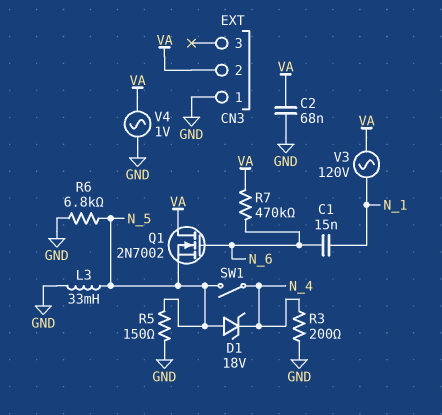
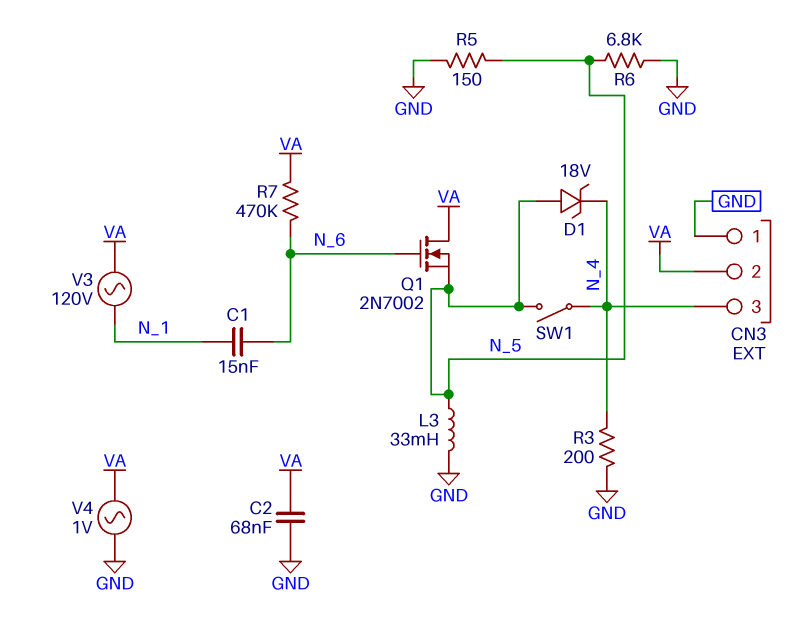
CN3 pin 3: none -> N_4

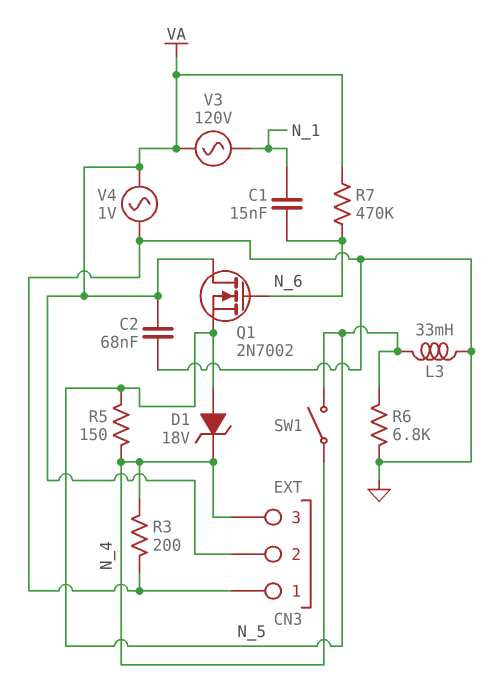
R5: 150 (GND, N_5) -> 150 (N_4, N_5)

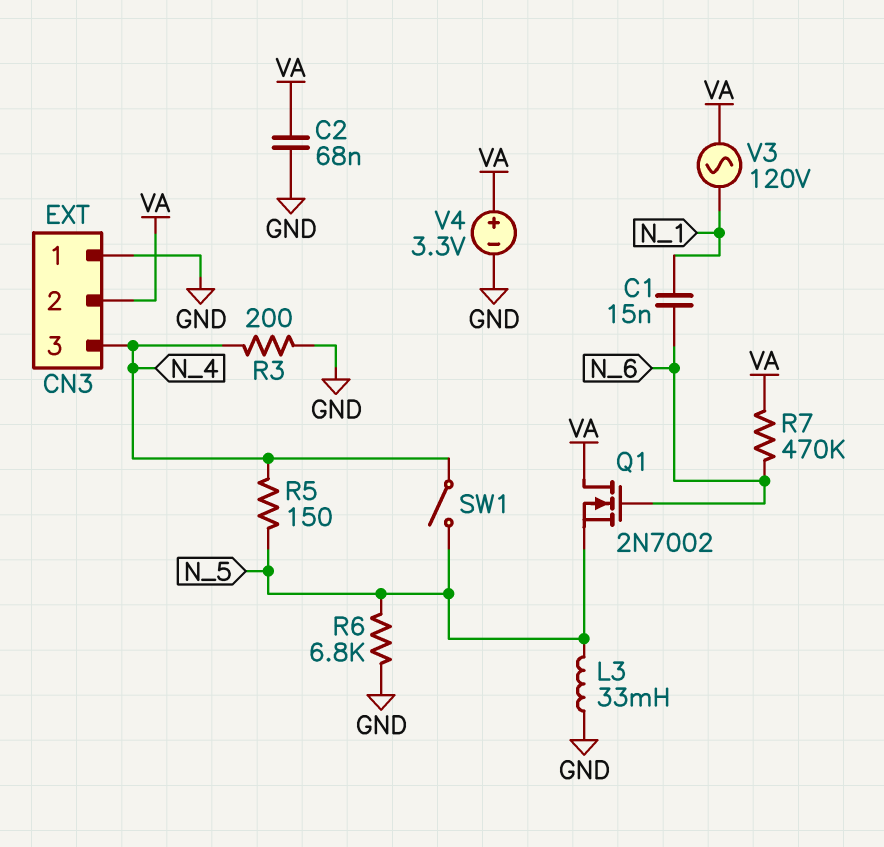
D1: zener 18V (A N_5, K N_4) -> none
V4: AC 1V (GND, VA) -> 3.3V (plus VA, minus GND)

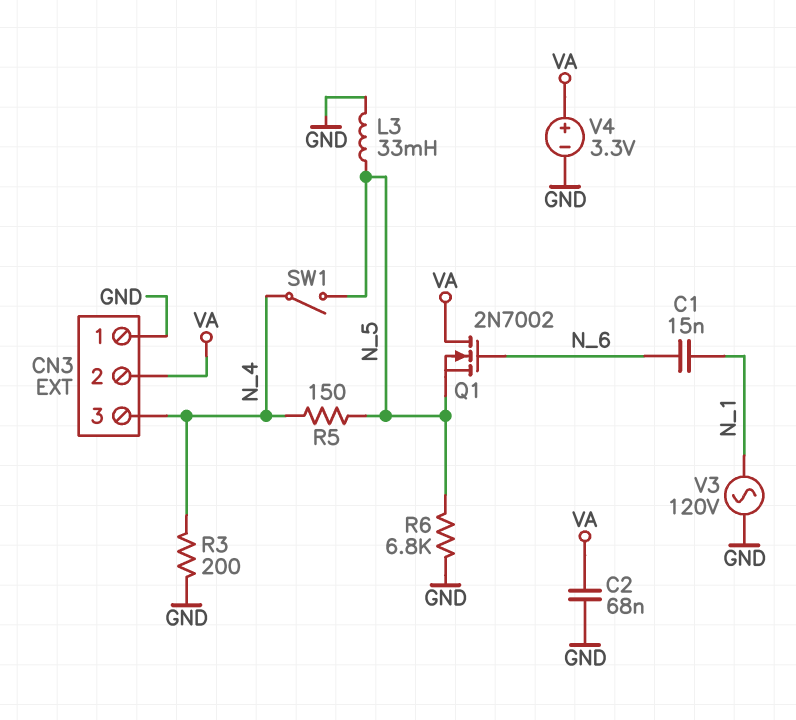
R7: 470k (N_6, VA) -> none
V3: AC 120V (N_1, VA) -> AC 120V (GND, N_1)

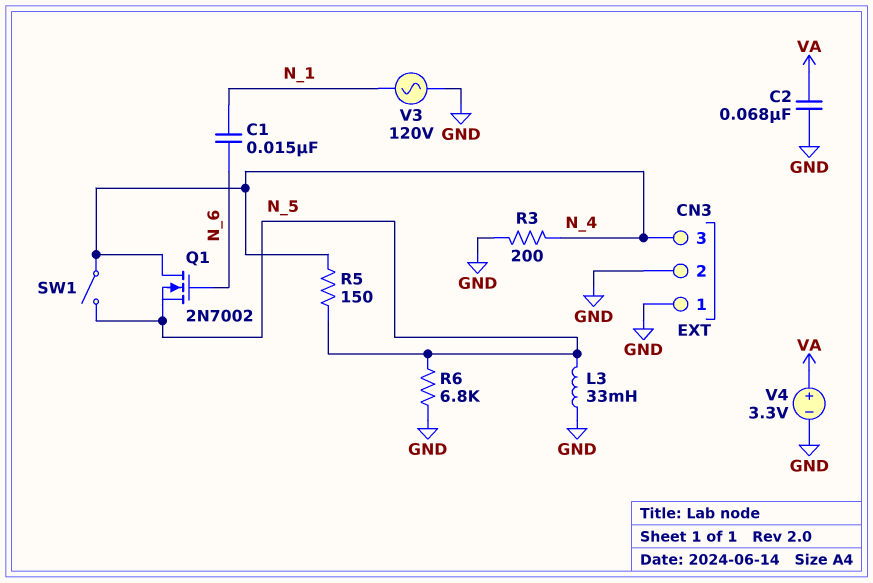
CN3 pin 2: VA -> GND
Q1: NMOS 2N7002 (G N_6, D VA, S N_5) -> NMOS 2N7002 (G N_6, D N_4, S N_5)

